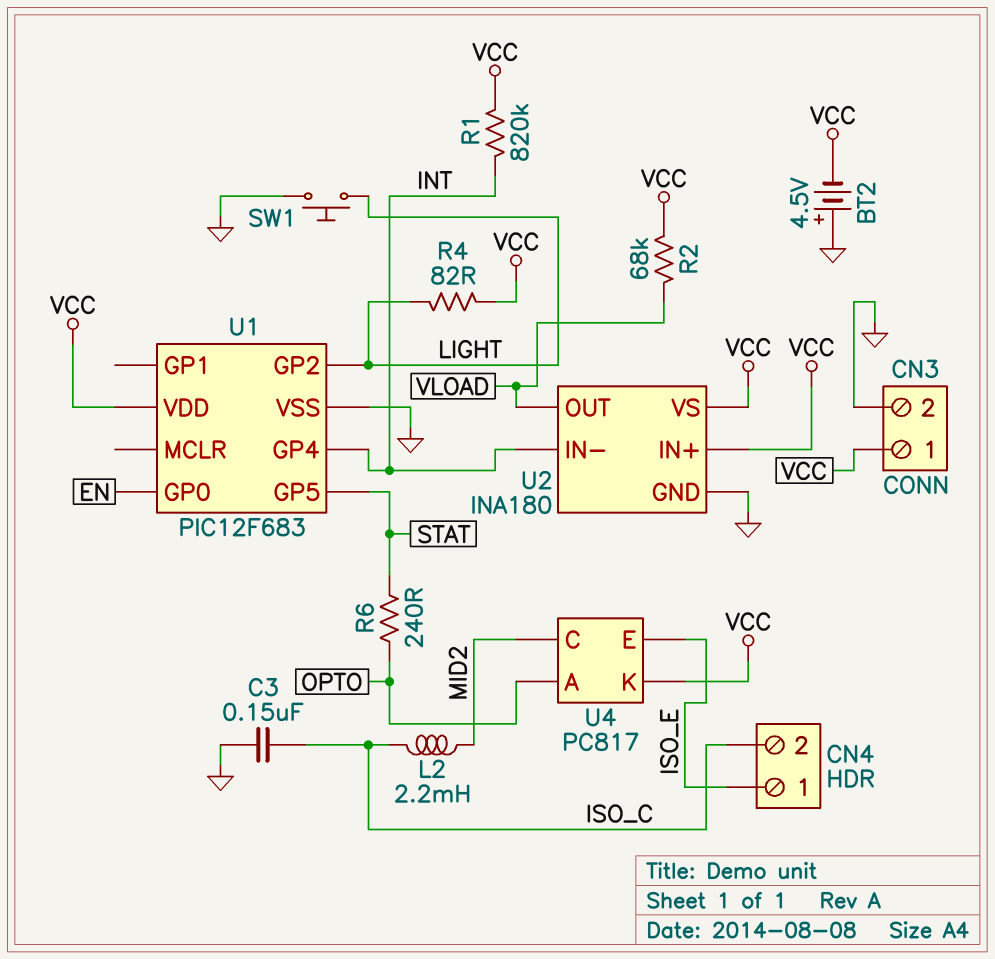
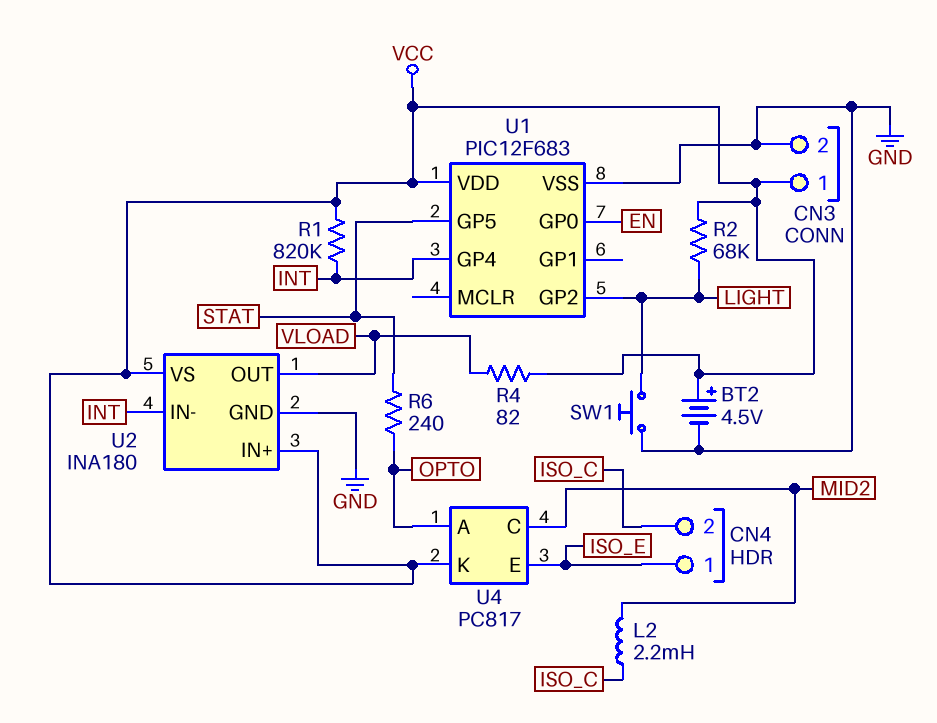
BT2: 4.5V (plus GND, minus VCC) -> 4.5V (plus VCC, minus GND)
C3: 150nF (GND, ISO_C) -> none
R2: 68k (VCC, VLOAD) -> 68k (LIGHT, VCC)
R4: 82 (LIGHT, VCC) -> 82 (VCC, VLOAD)

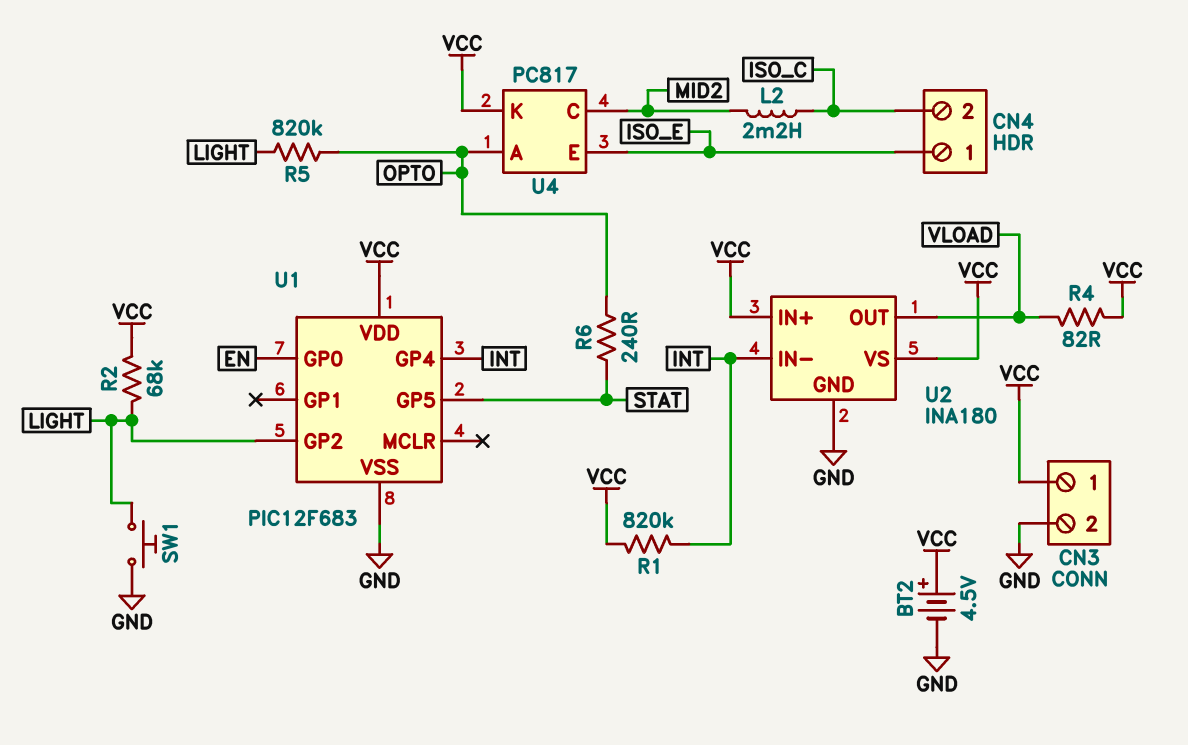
R5: none -> 820k (LIGHT, OPTO)

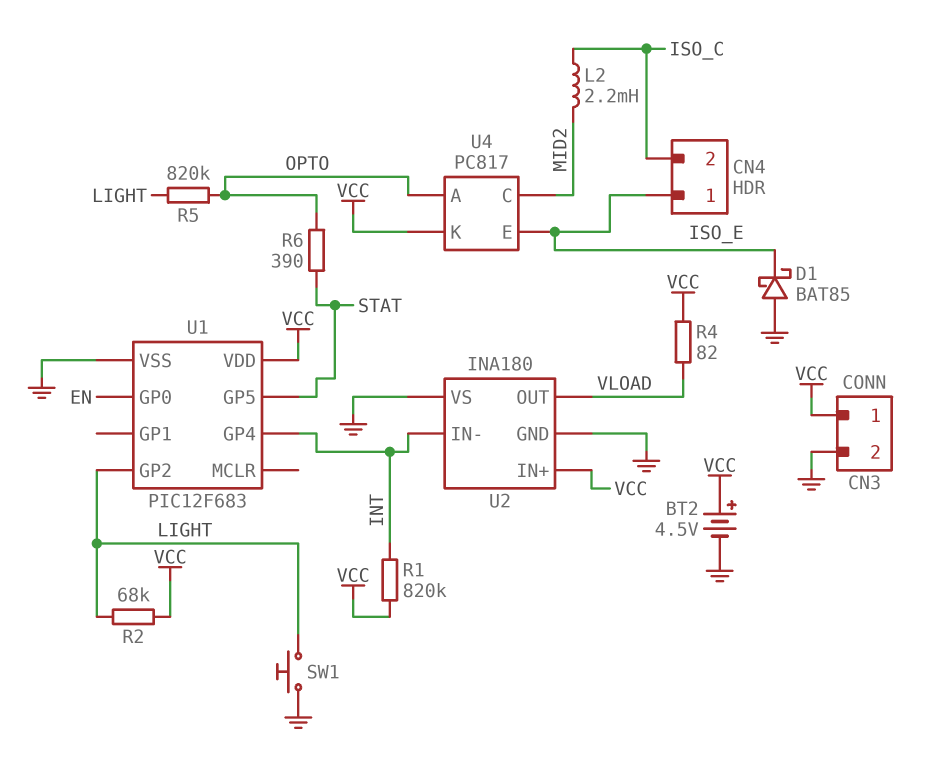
D1: none -> schottky BAT85 (A GND, K ISO_E)
R6: 240 (OPTO, STAT) -> 390 (OPTO, STAT)
U2 pin VS: VCC -> GND

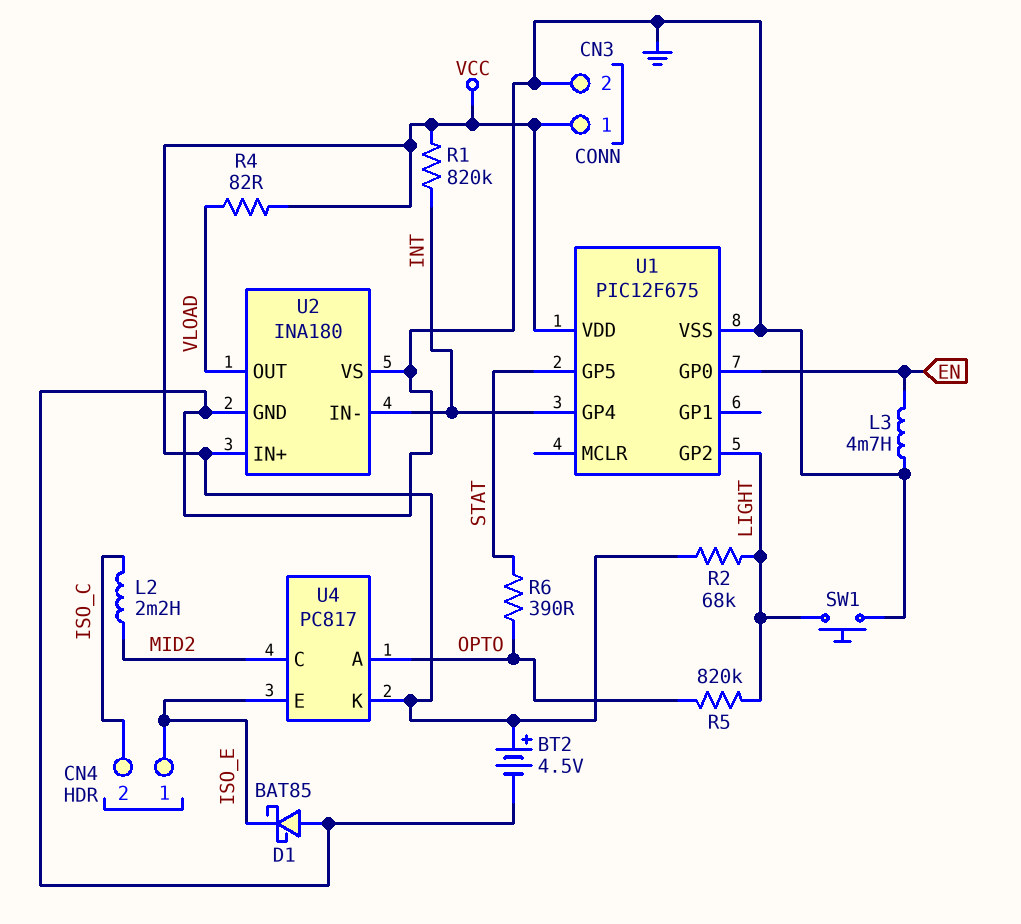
L3: none -> 4.7mH (EN, GND)
U1: PIC12F683 -> PIC12F675

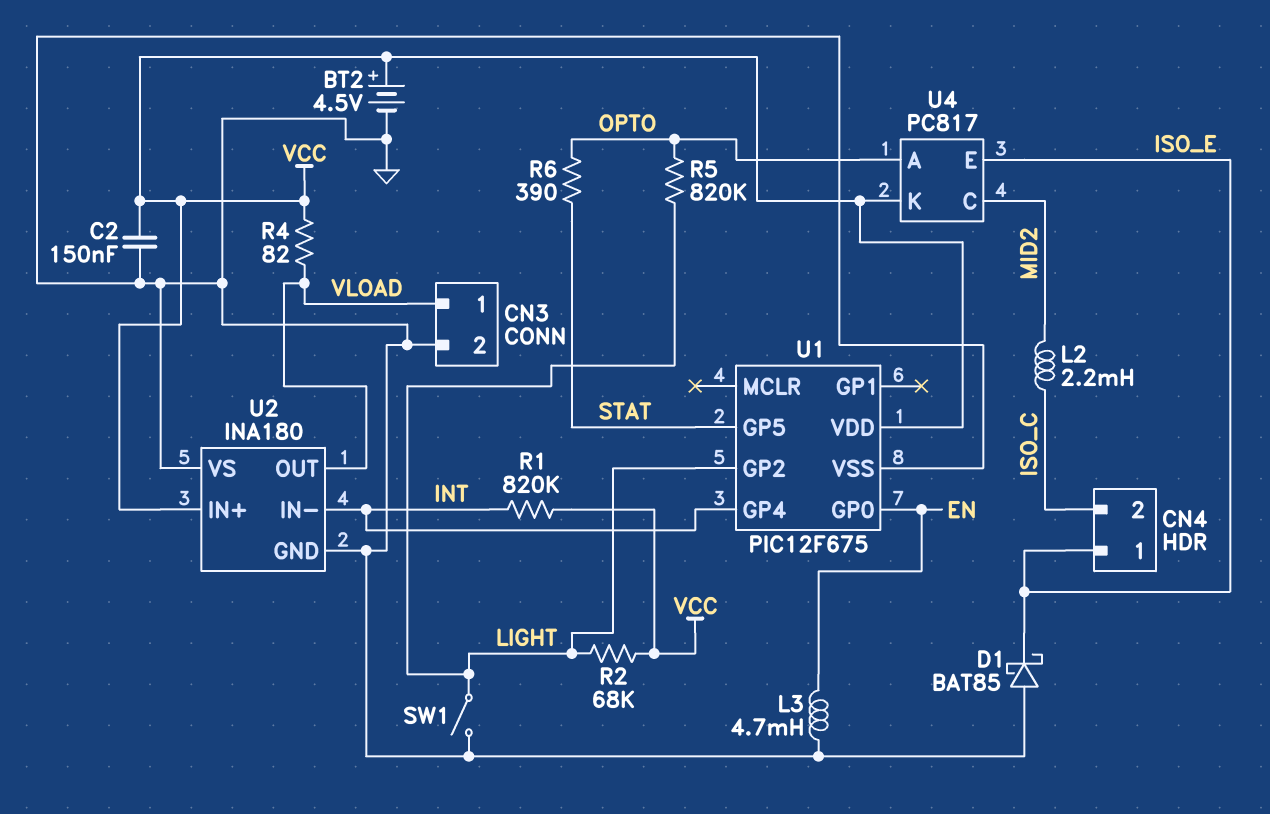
C2: none -> 150nF (GND, VCC)
CN3 pin 1: VCC -> VLOAD
SW1: button (GND, LIGHT) -> switch (GND, LIGHT)

